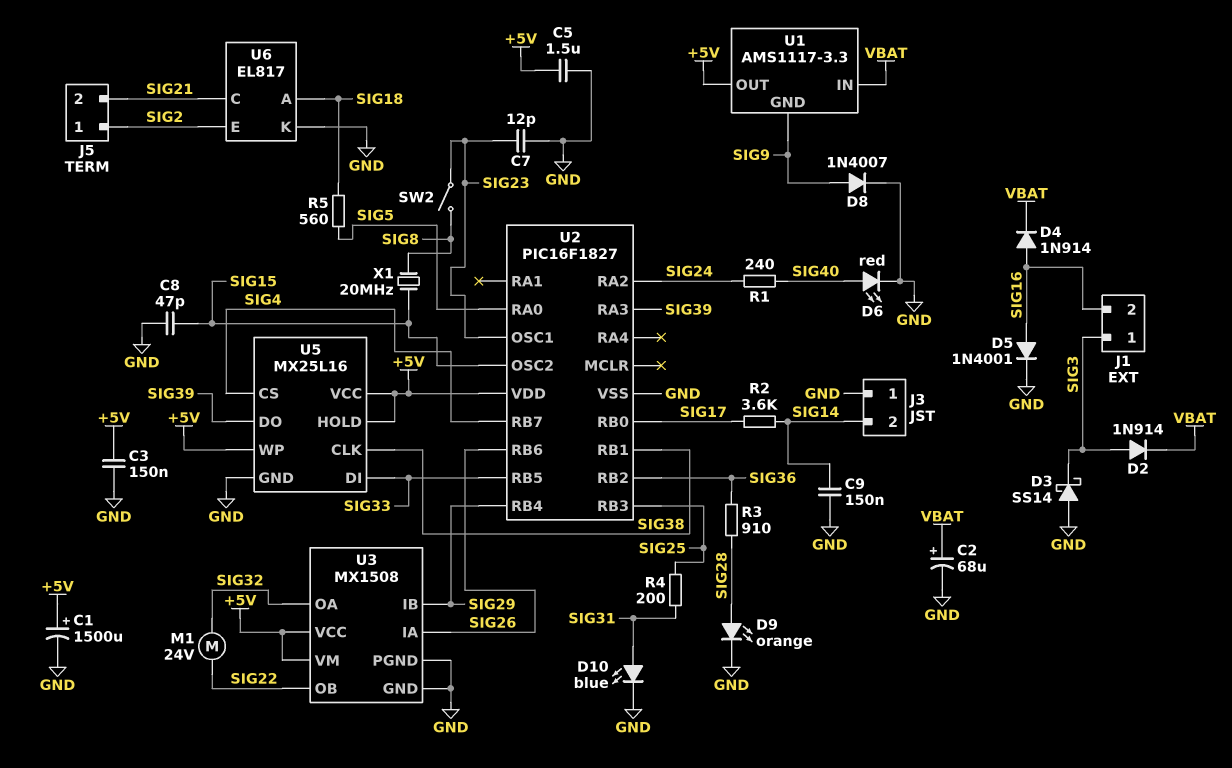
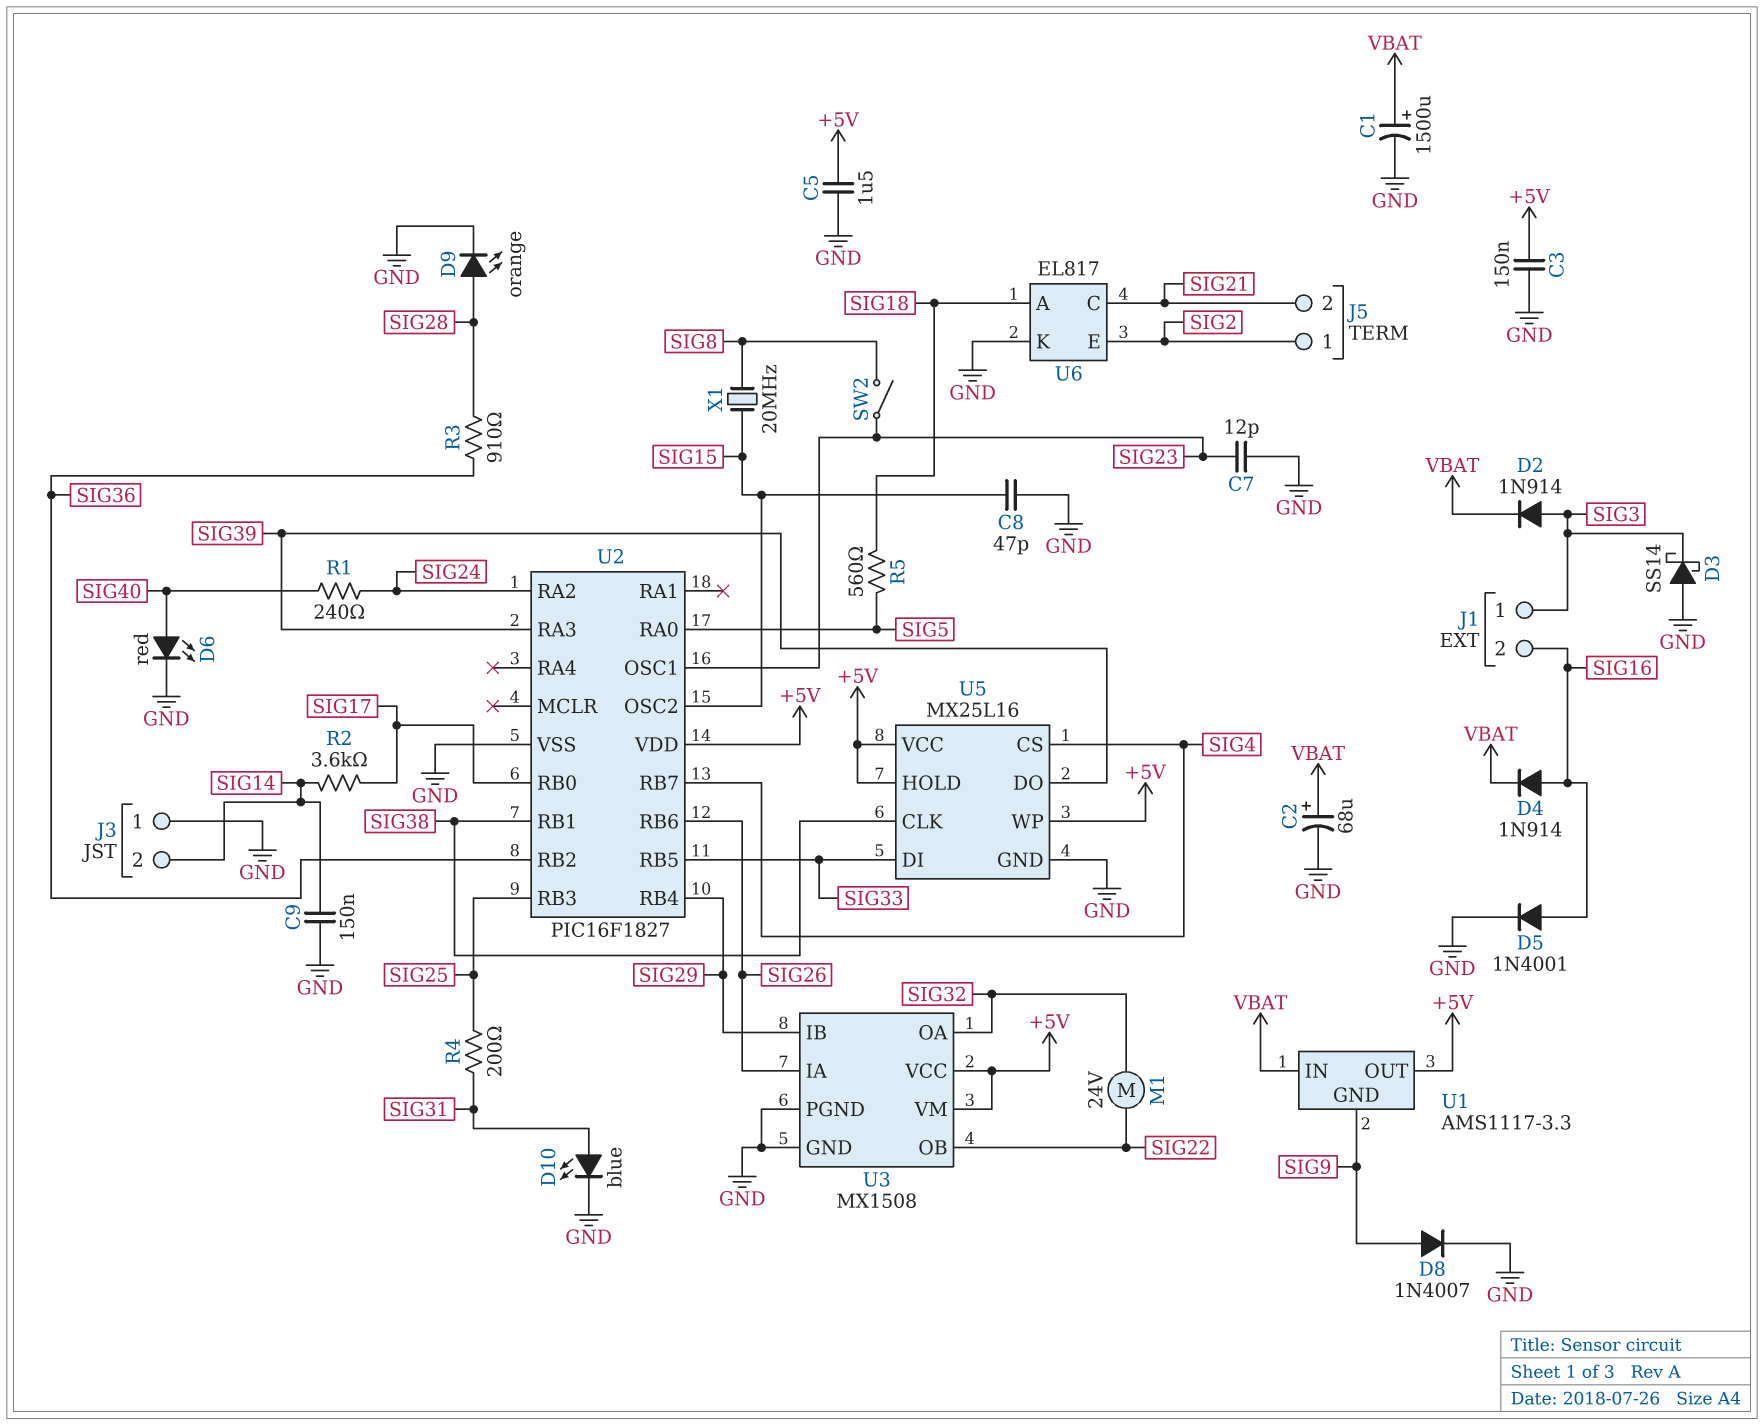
C1: 1500uF (plus +5V, minus GND) -> 1500uF (plus VBAT, minus GND)

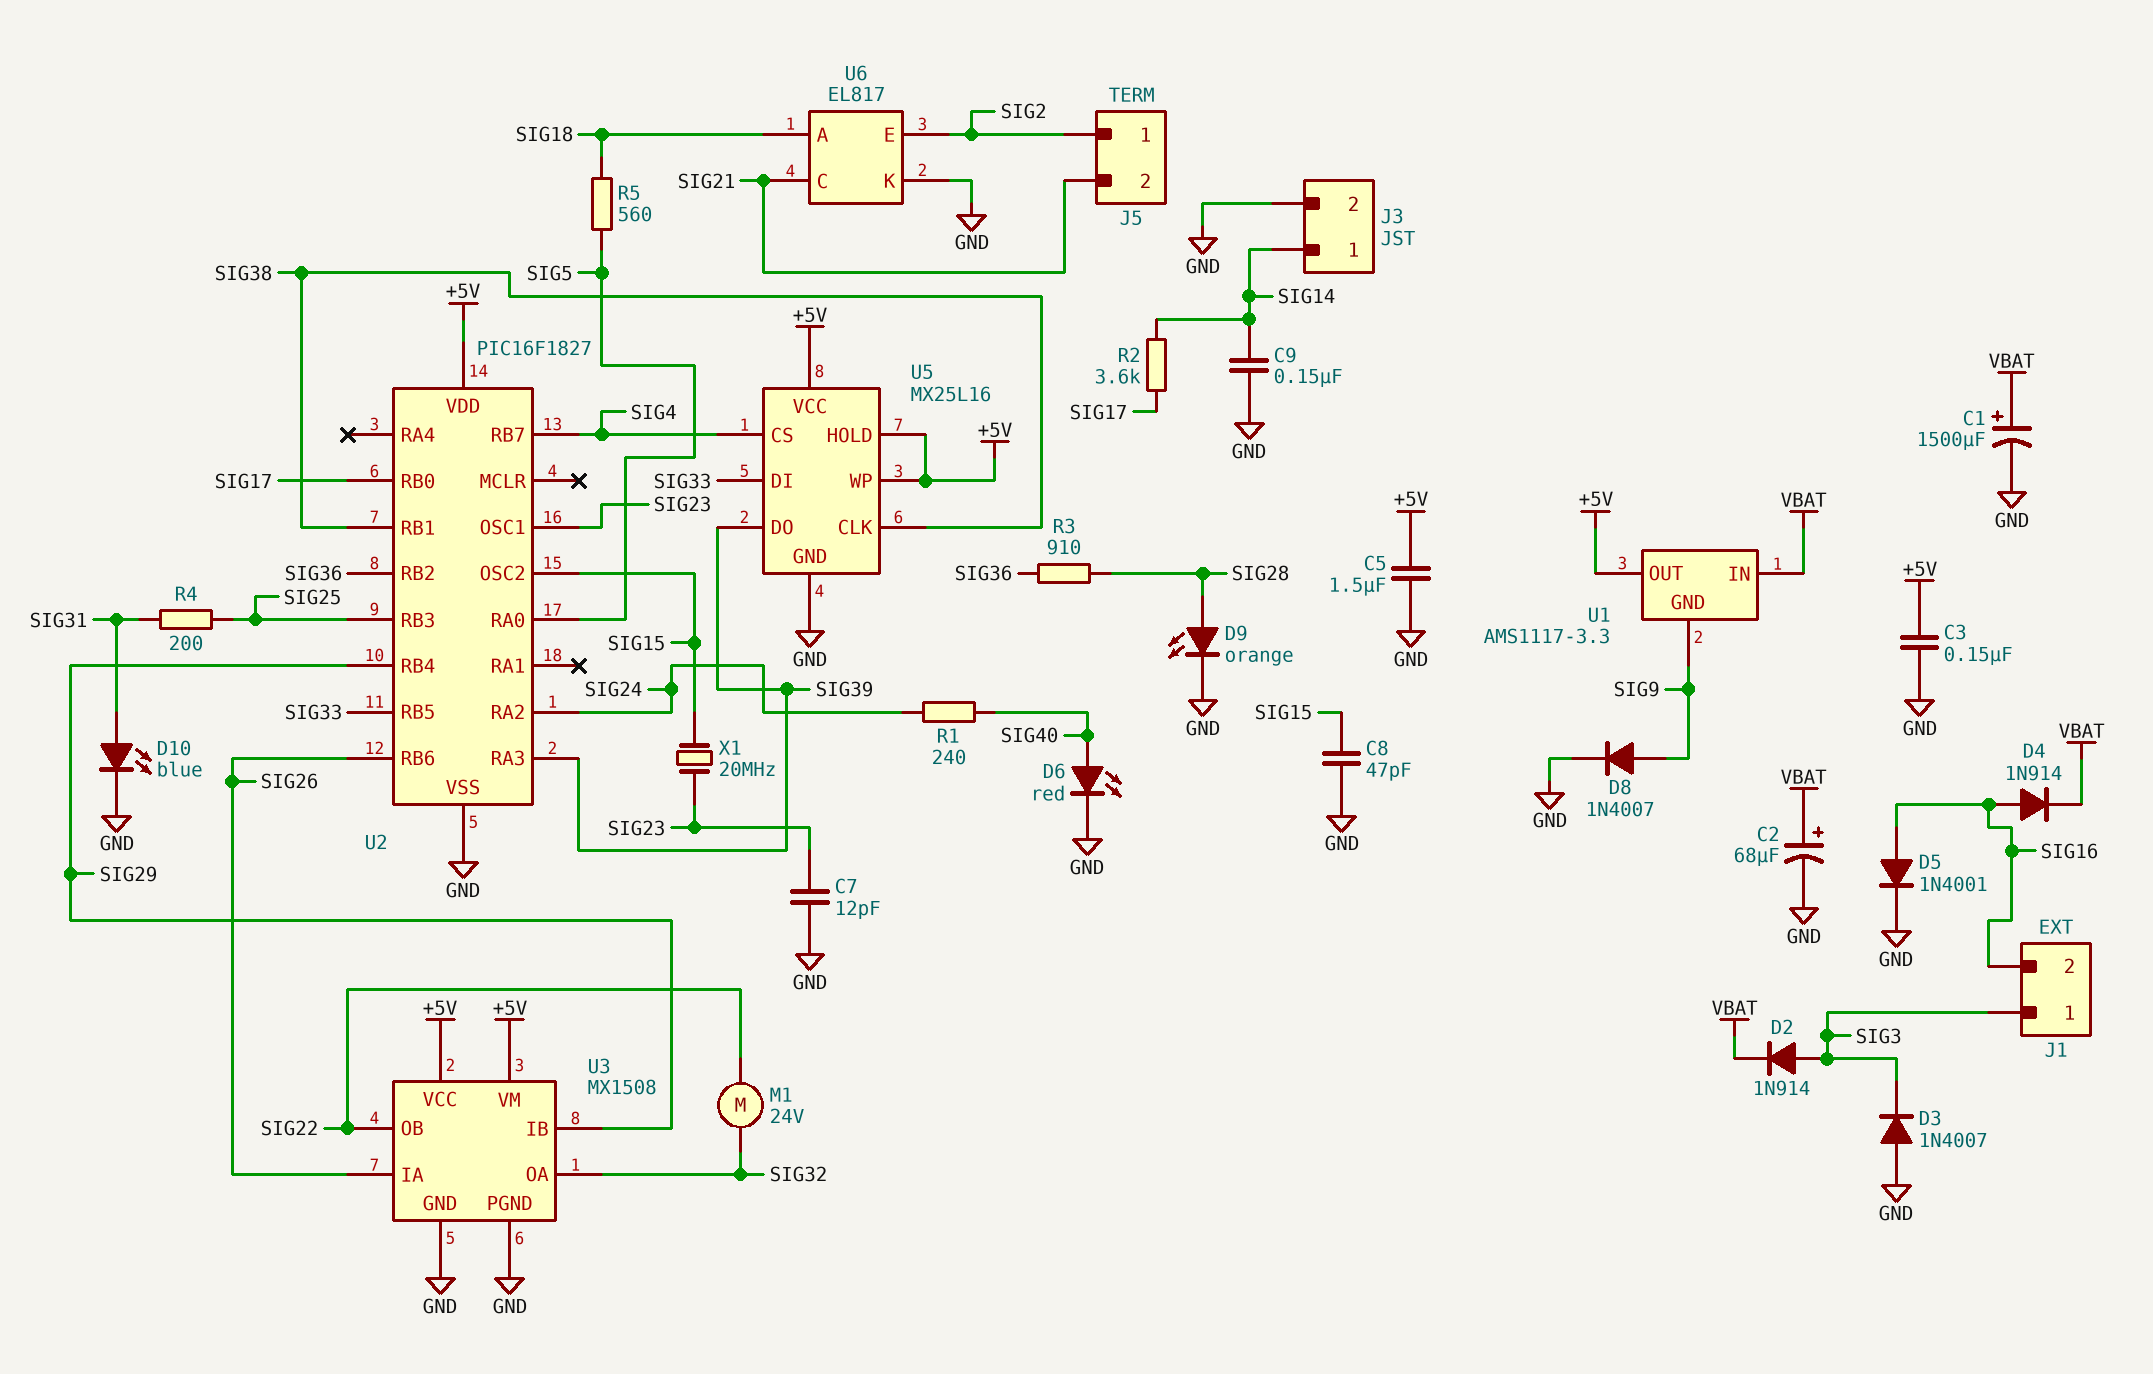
D3: schottky SS14 (A GND, K SIG3) -> diode 1N4007 (A GND, K SIG3)
J3 pin 1: GND -> SIG14
J3 pin 2: SIG14 -> GND
SW2: switch (SIG8, SIG23) -> none
X1: 20MHz (SIG8, SIG15) -> 20MHz (SIG15, SIG23)

